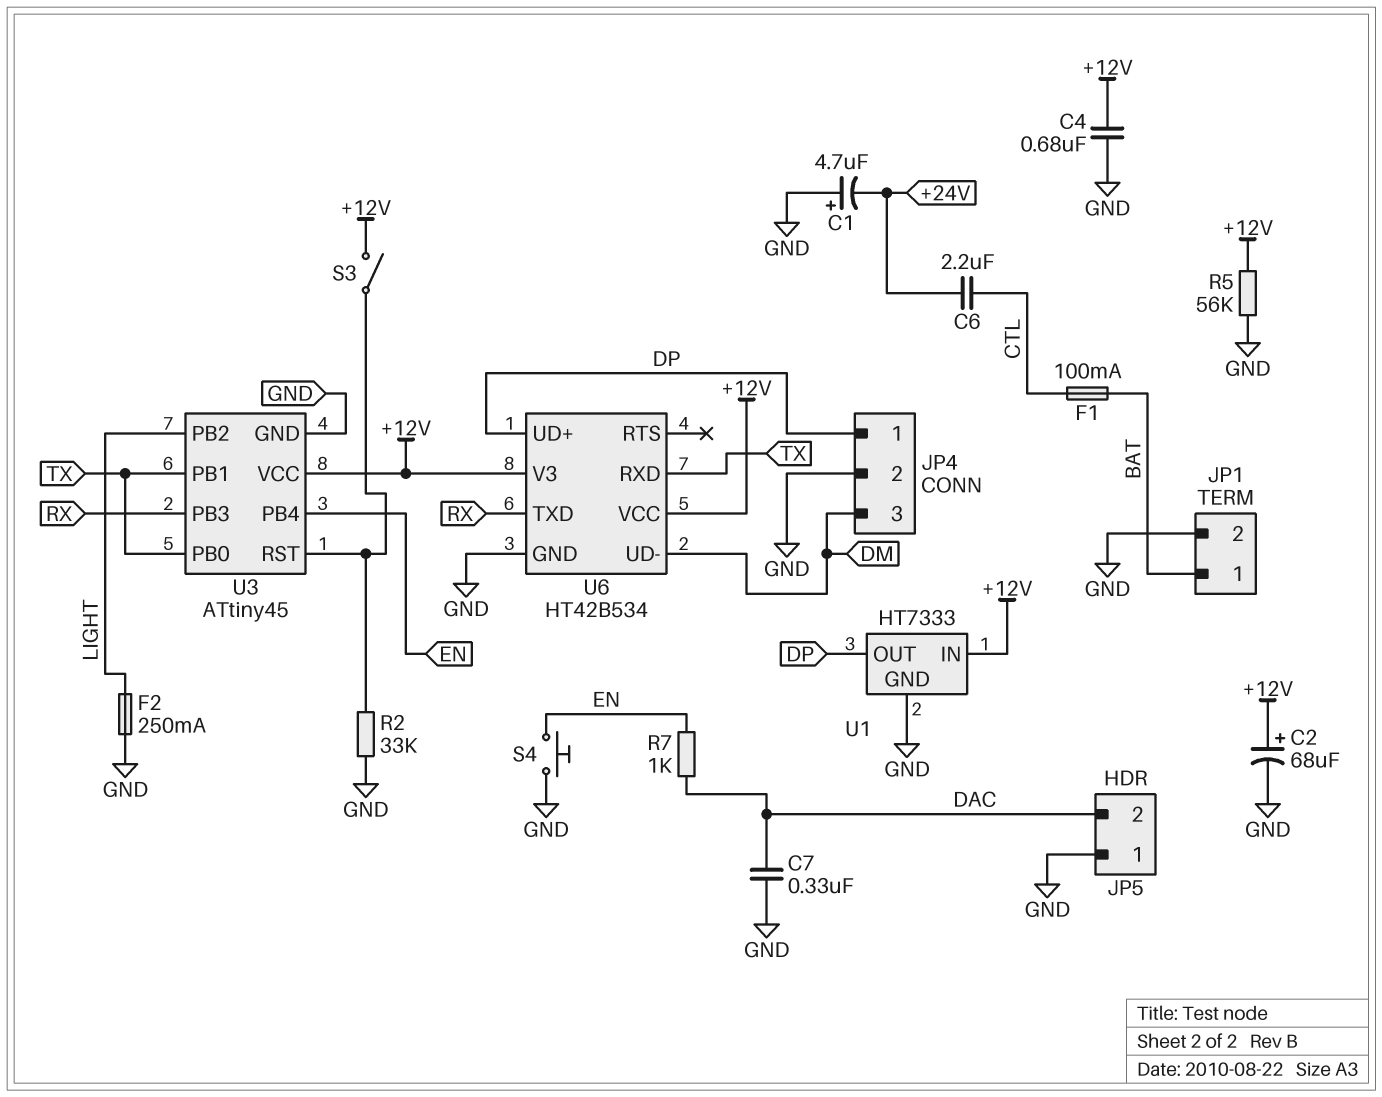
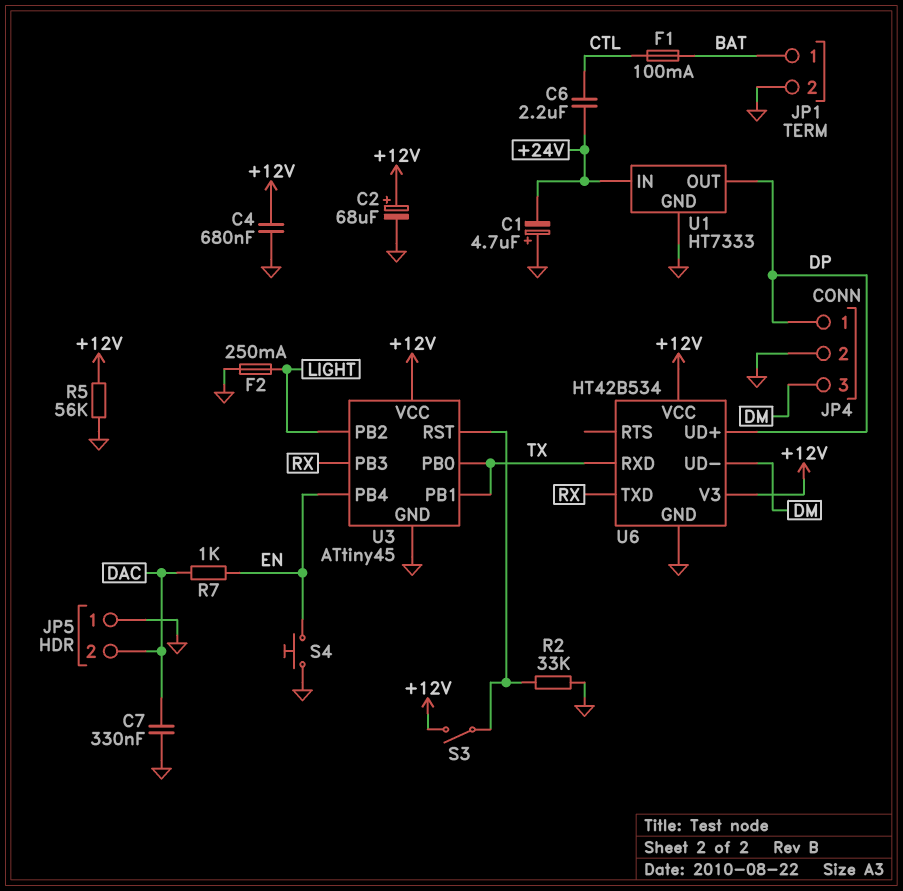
U1 pin IN: +12V -> +24V

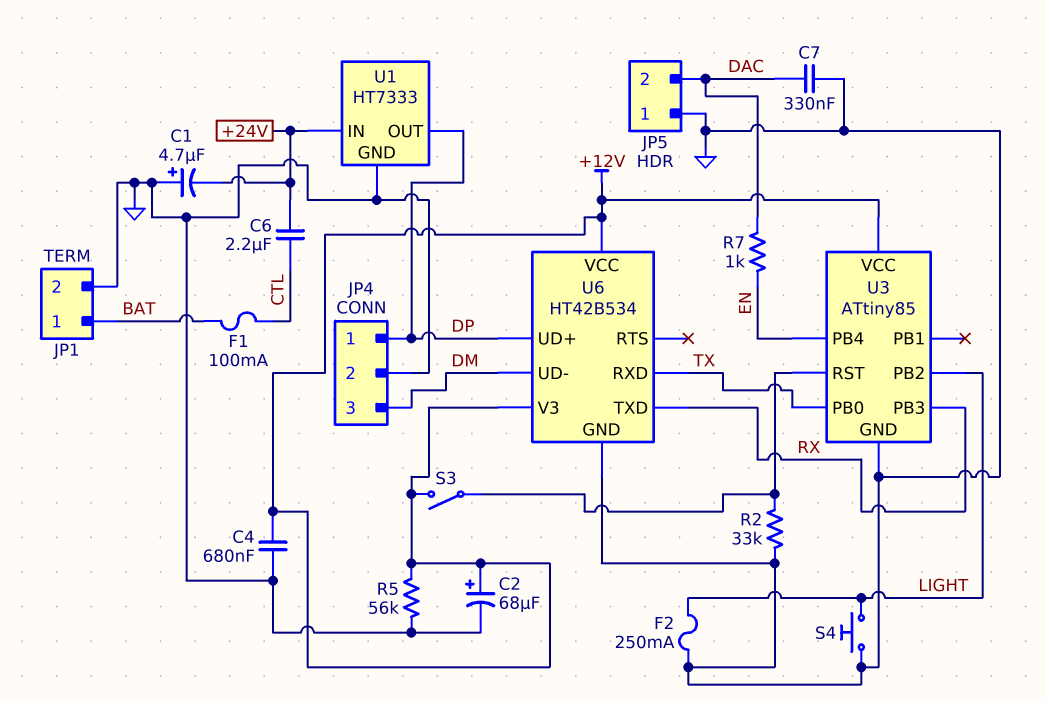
S4: button (EN, GND) -> button (GND, LIGHT)
U3: ATtiny45 -> ATtiny85
U3 pin PB1: TX -> none

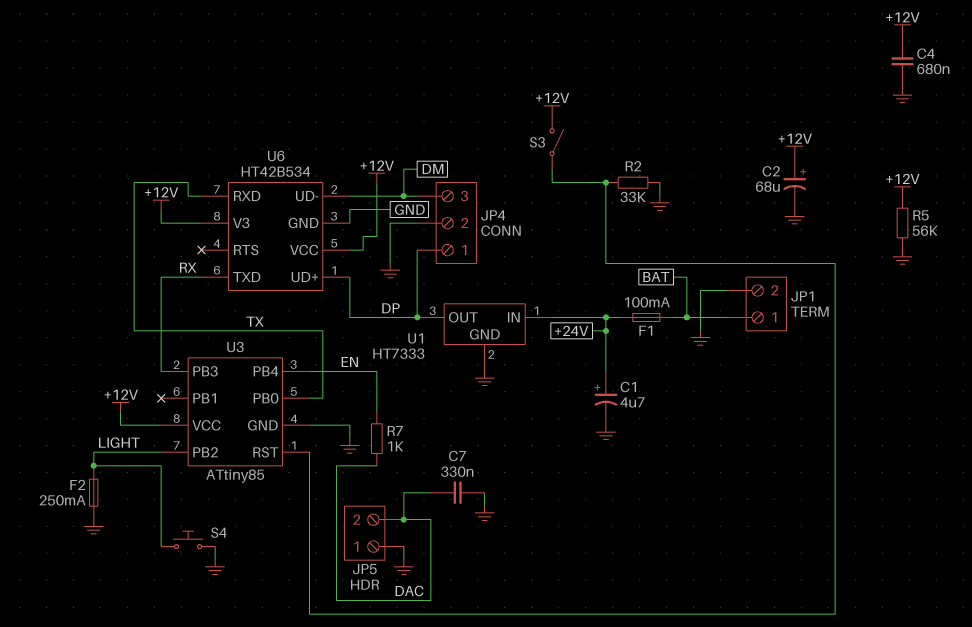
C1: 4.7uF (plus GND, minus +24V) -> 4.7uF (plus +24V, minus GND)
C6: 2.2uF (+24V, CTL) -> none
F1: 100mA (BAT, CTL) -> 100mA (+24V, BAT)

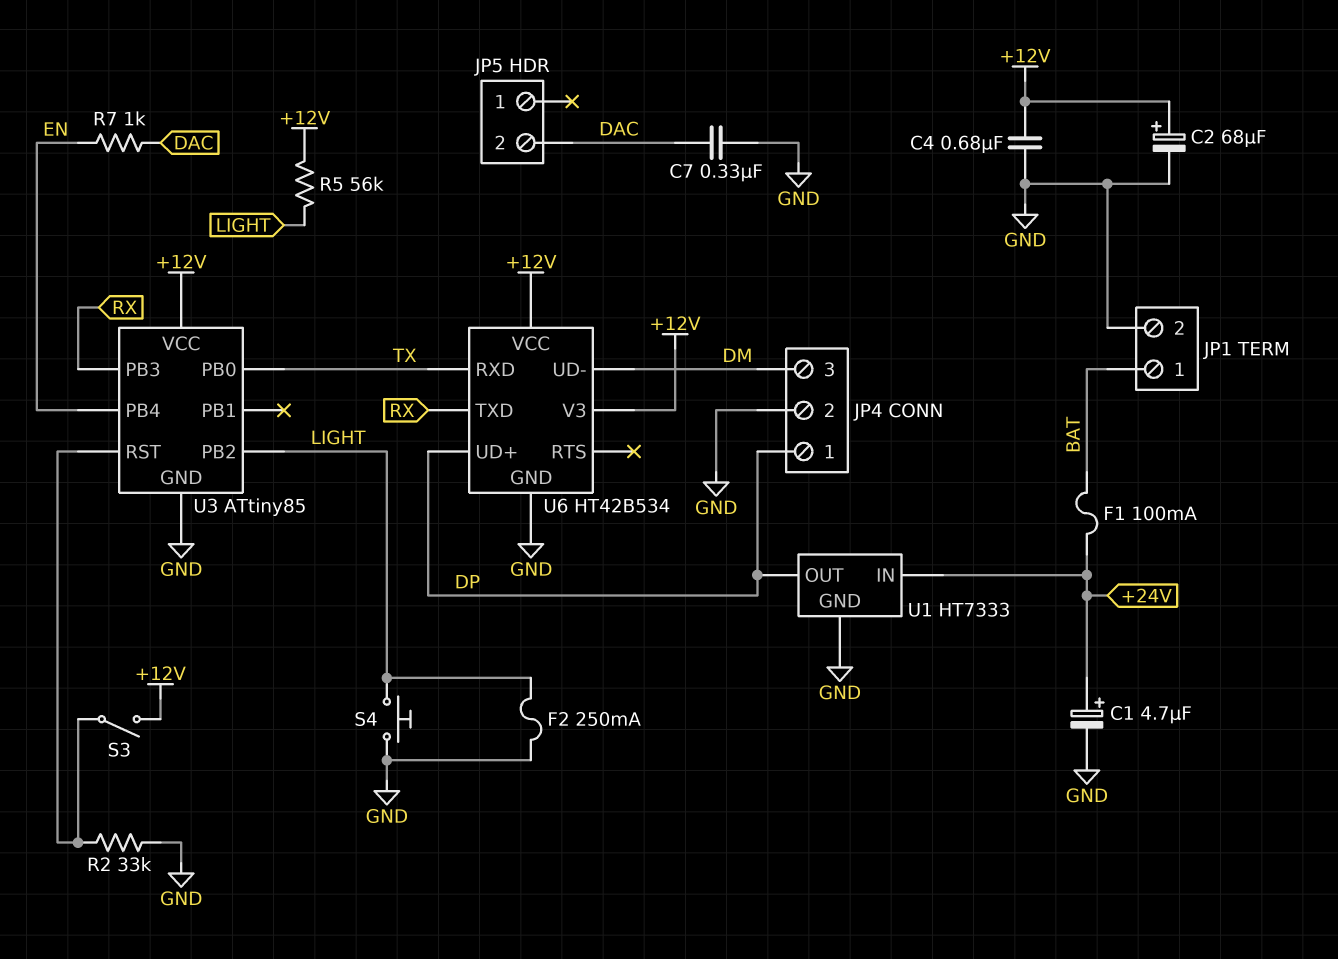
JP5 pin 1: GND -> none
R5: 56k (+12V, GND) -> 56k (+12V, LIGHT)

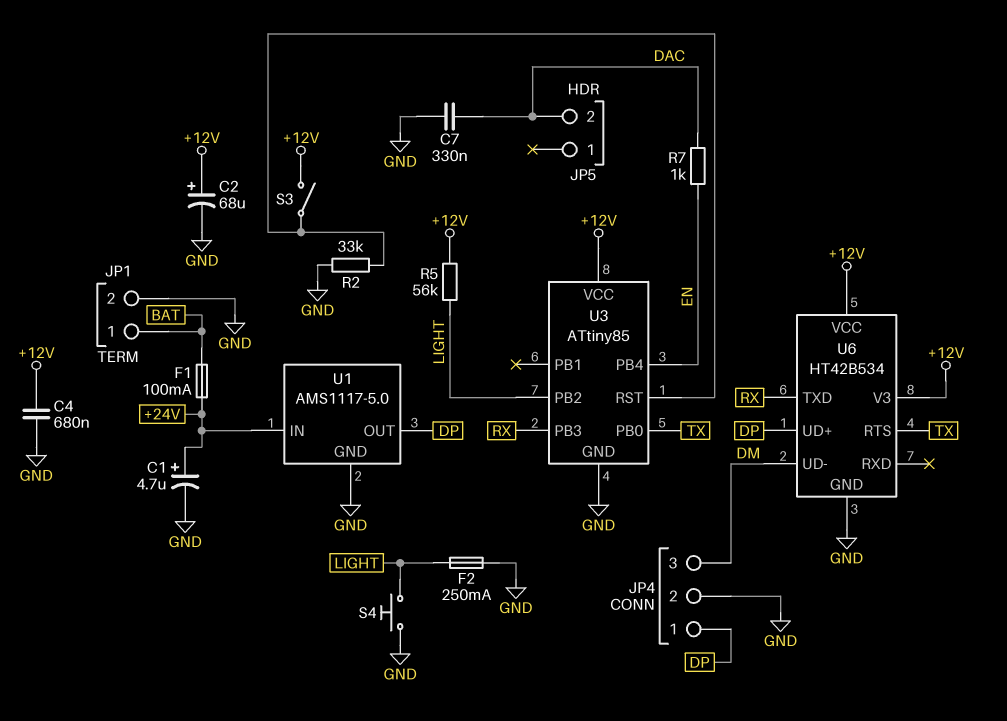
U1: HT7333 -> AMS1117-5.0
U6 pin RTS: none -> TX
U6 pin RXD: TX -> none

